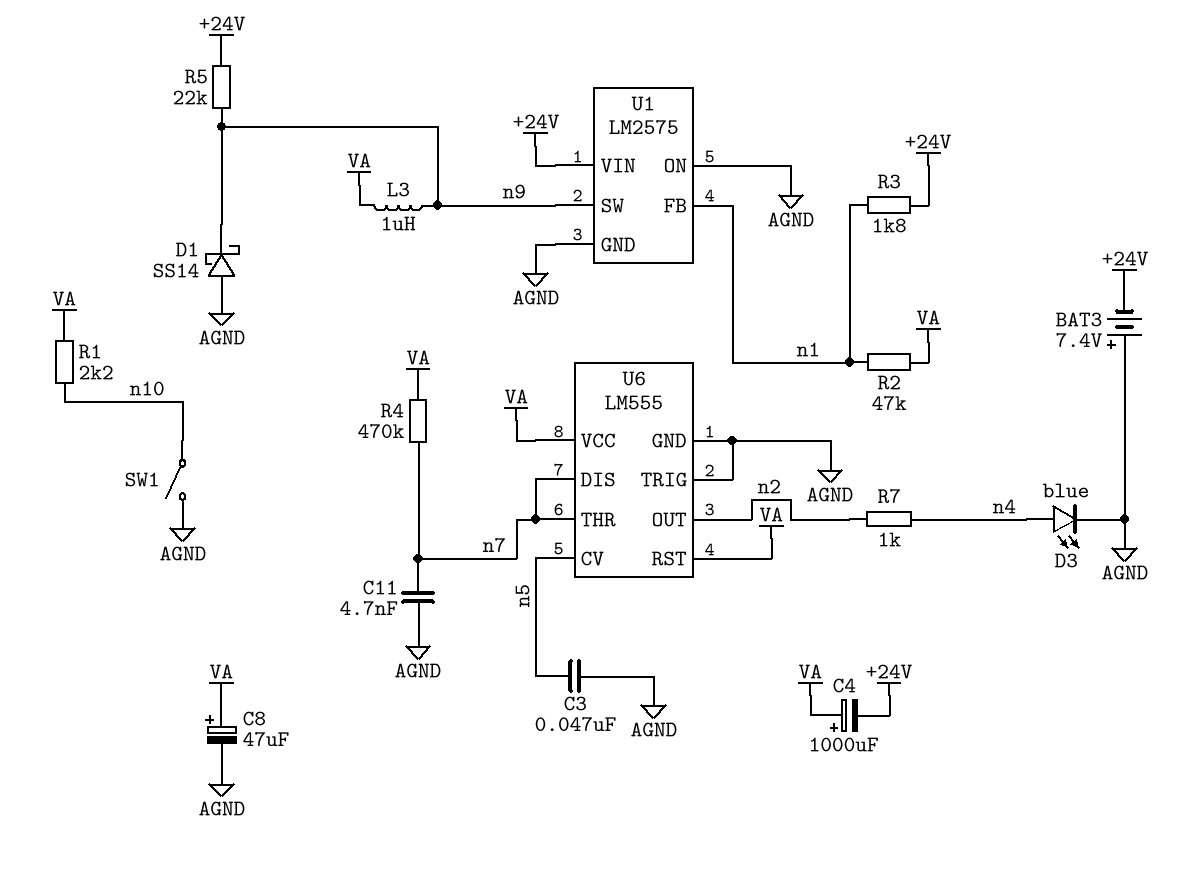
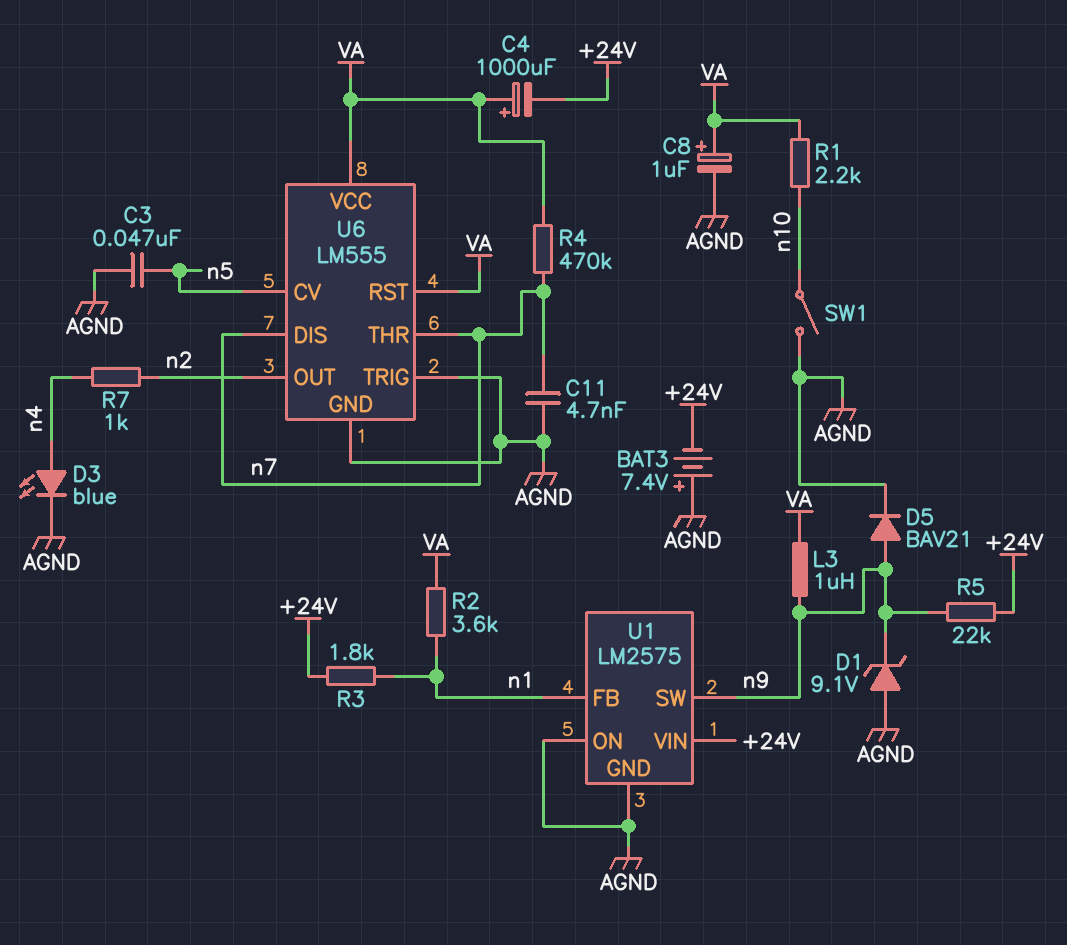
C8: 47uF (plus VA, minus AGND) -> 1uF (plus VA, minus AGND)
D1: schottky SS14 (A AGND, K n9) -> zener 9.1V (A AGND, K n9)
D5: none -> diode BAV21 (A n9, K AGND)
R2: 47k (VA, n1) -> 3.6k (VA, n1)

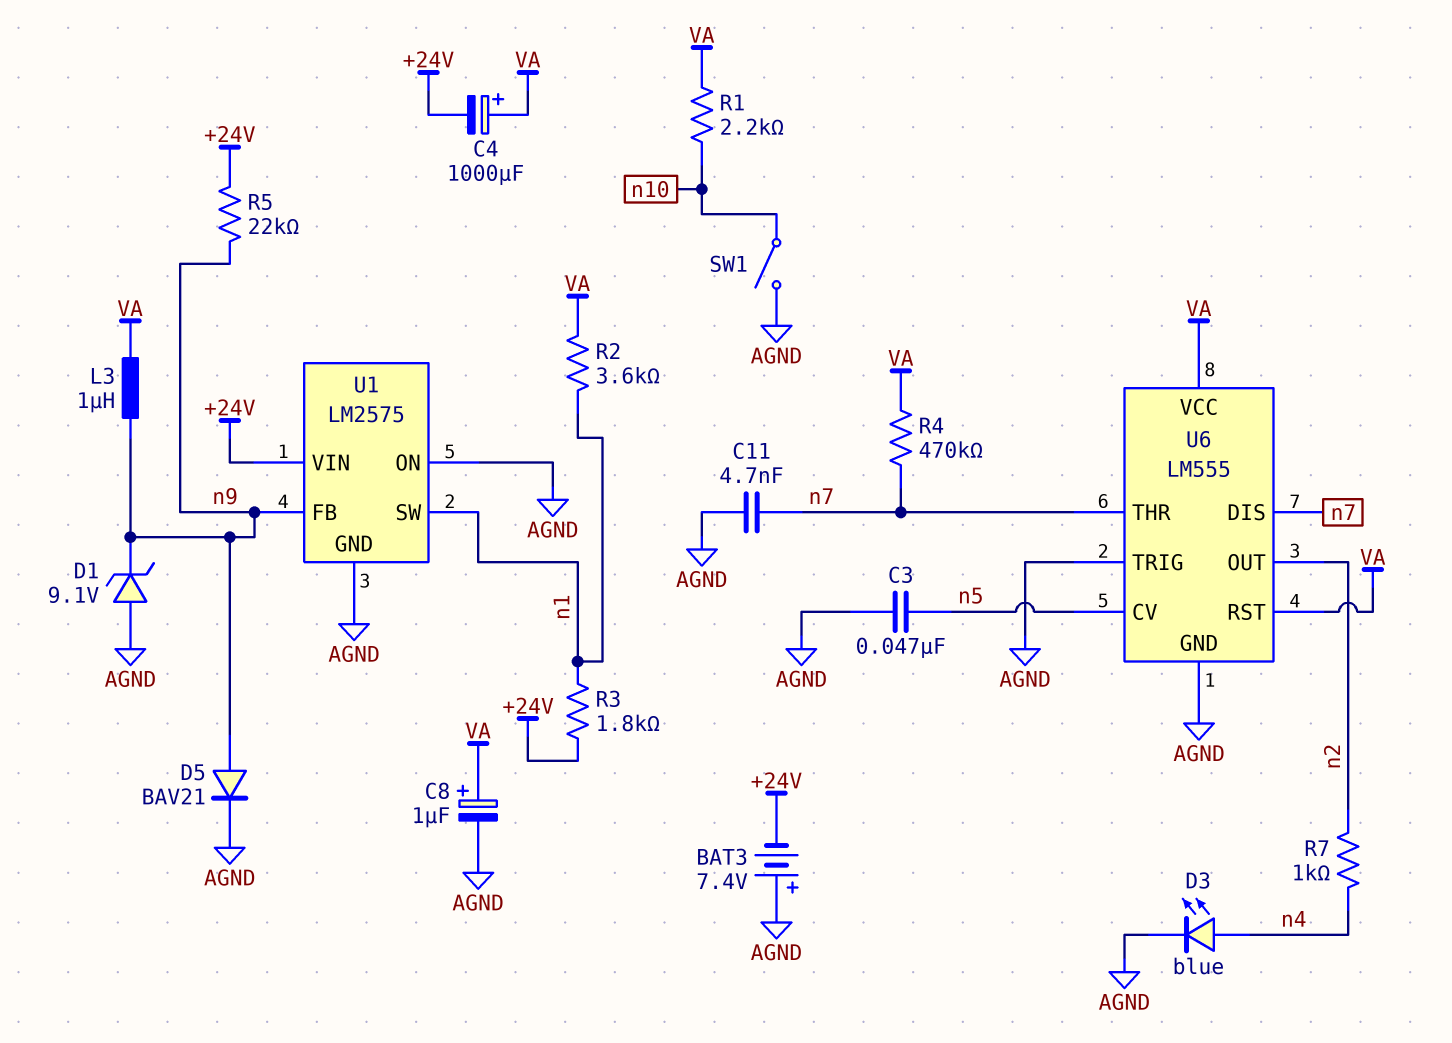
U1 pin FB: n1 -> n9
U1 pin SW: n9 -> n1

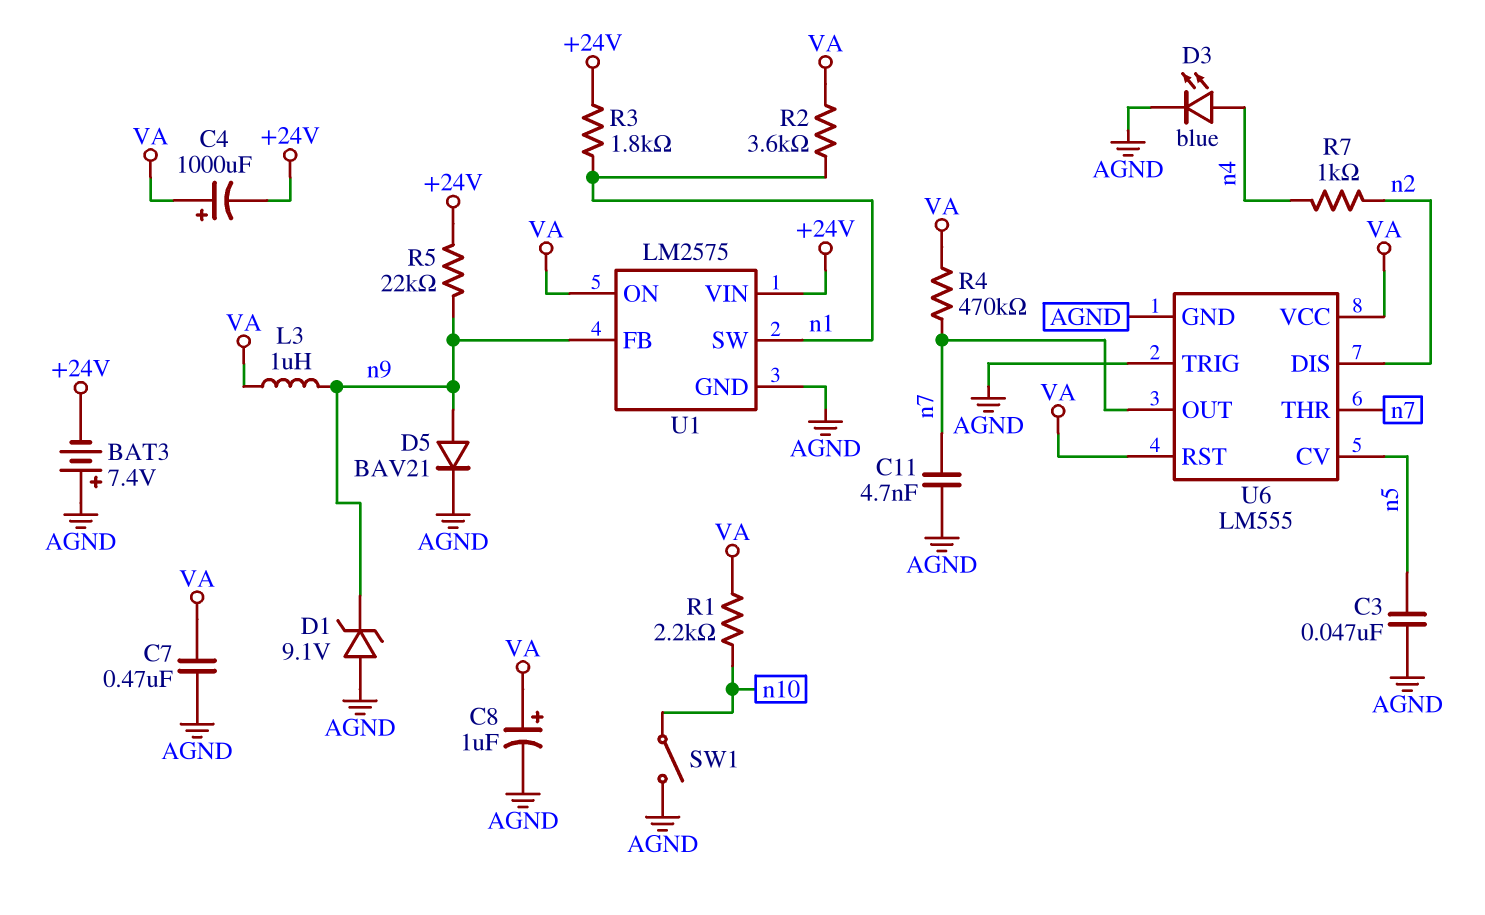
C7: none -> 470nF (AGND, VA)
U1 pin ON: AGND -> VA
U6 pin DIS: n7 -> n2
U6 pin OUT: n2 -> n7

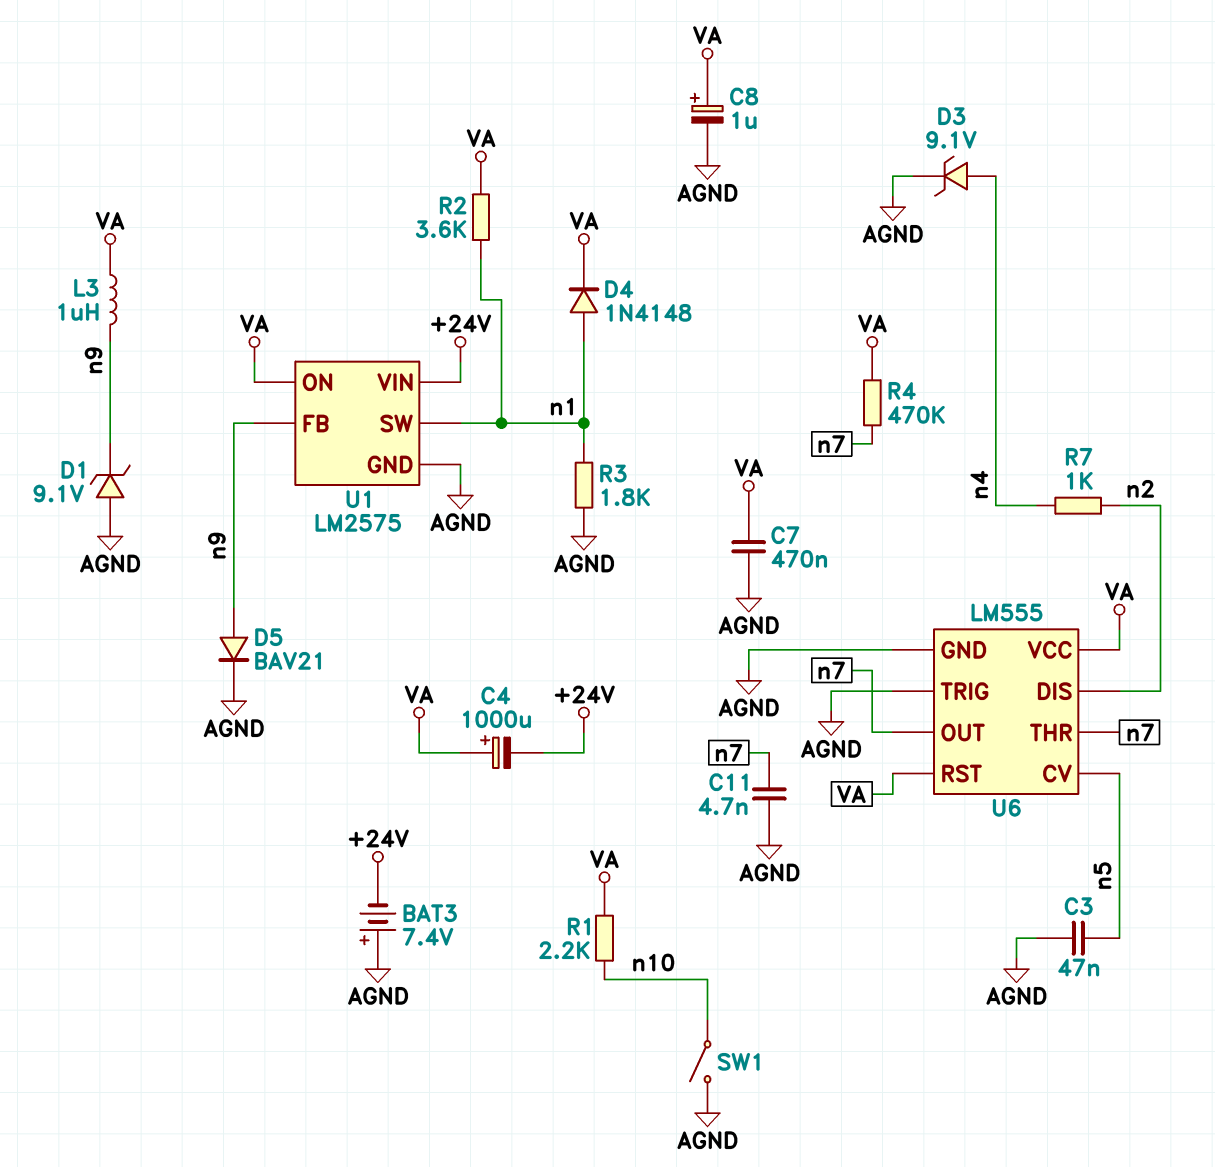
D3: LED blue (A n4, K AGND) -> zener 9.1V (A n4, K AGND)
D4: none -> diode 1N4148 (A n1, K VA)
R3: 1.8k (+24V, n1) -> 1.8k (AGND, n1)
R5: 22k (+24V, n9) -> none

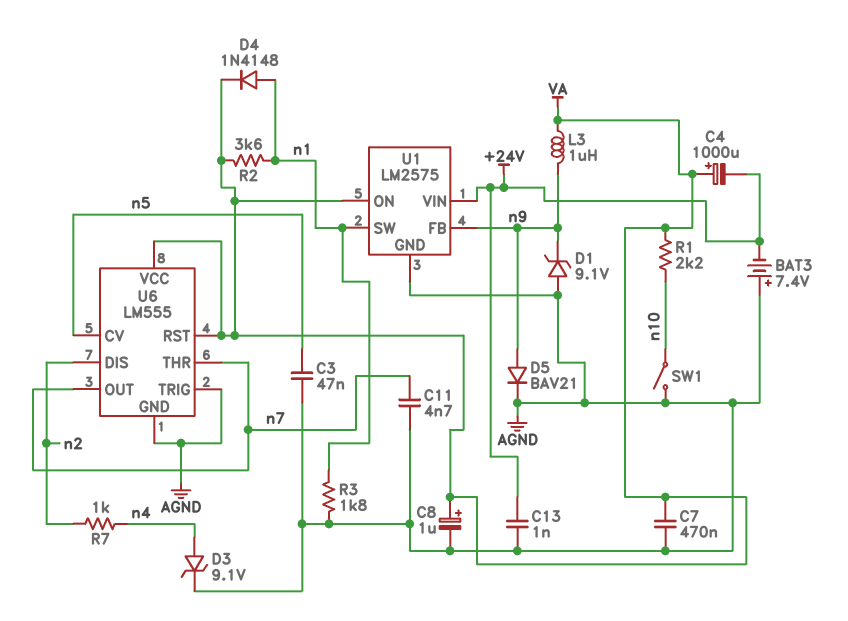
C13: none -> 1nF (+24V, AGND)
R4: 470k (VA, n7) -> none

